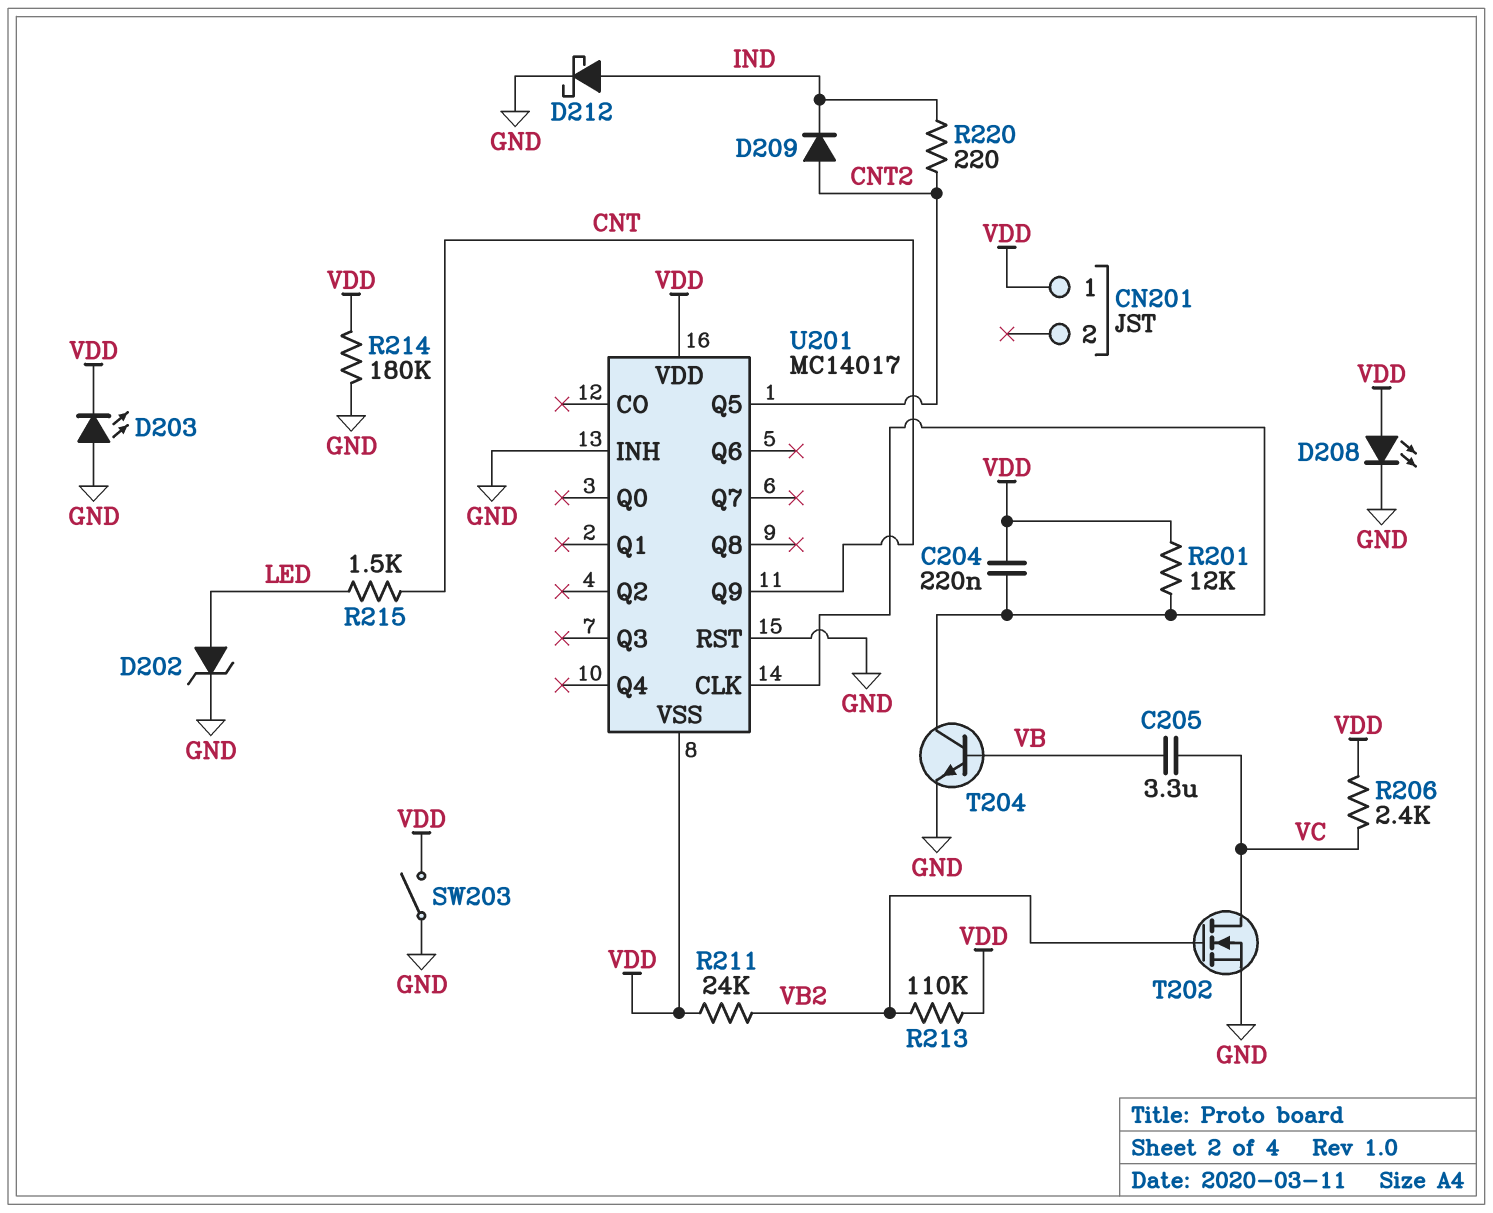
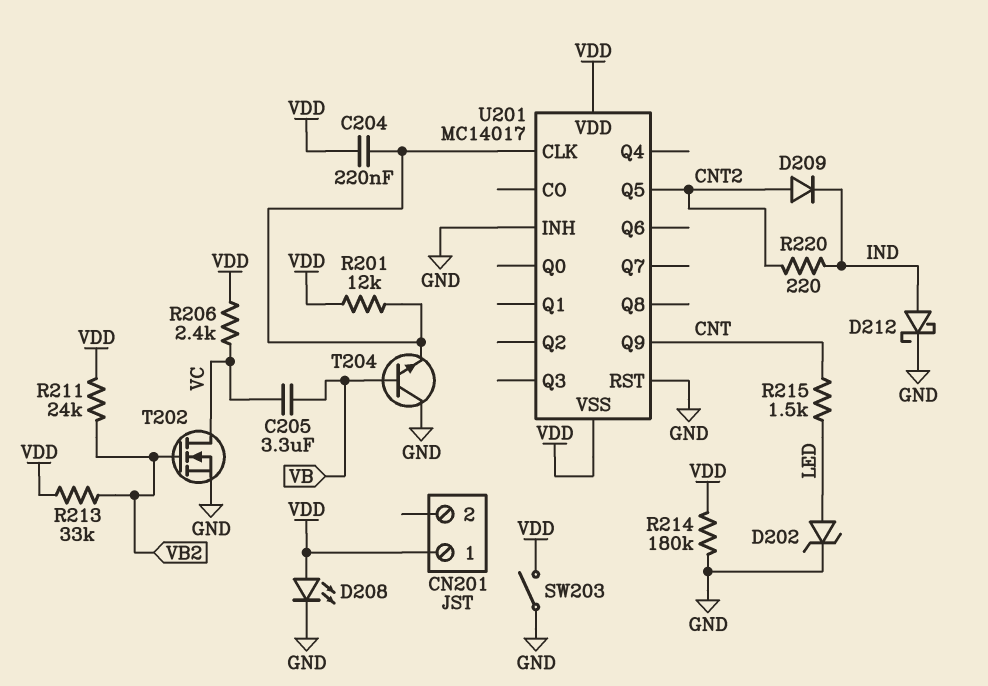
D203: LED (A GND, K VDD) -> none
R213: 110k (VB2, VDD) -> 33k (VB2, VDD)
T204: NPN (B VB, C U201/CLK, E GND) -> NPN (B VB, C GND, E U201/CLK)

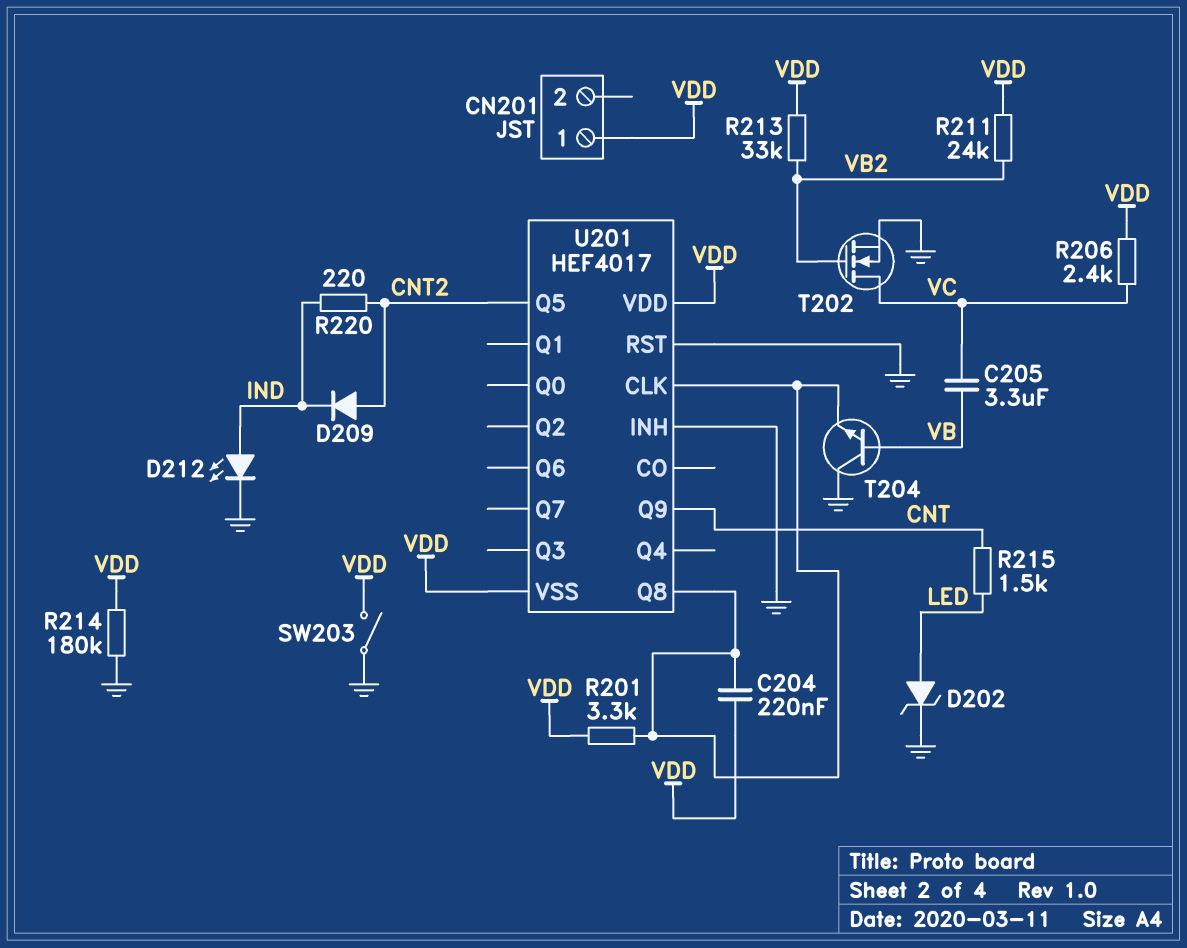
D208: LED (A VDD, K GND) -> none
D212: schottky (A IND, K GND) -> LED (A IND, K GND)
R201: 12k (U201/CLK, VDD) -> 3.3k (U201/CLK, VDD)
U201: MC14017 -> HEF4017
U201 pin Q8: none -> U201/CLK

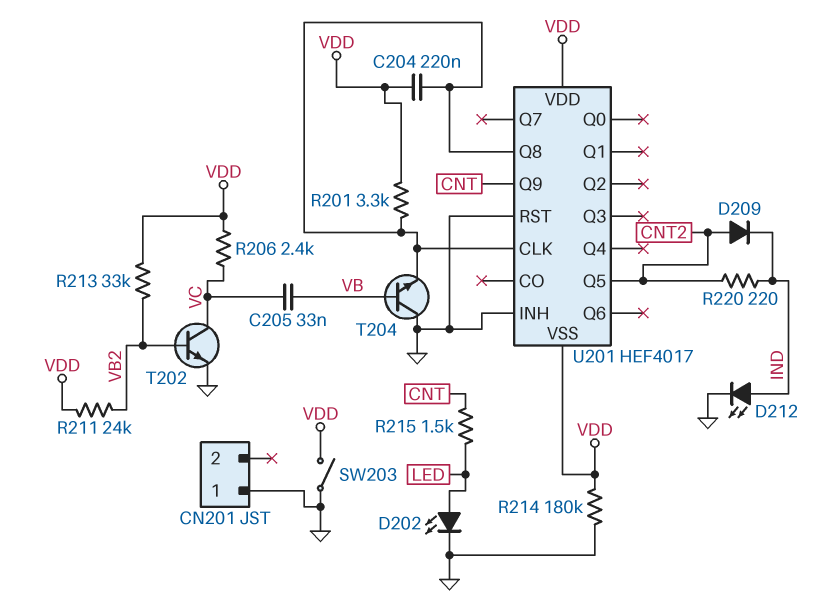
C205: 3.3uF (VB, VC) -> 33nF (VB, VC)
CN201 pin 1: VDD -> GND
D202: zener (A LED, K GND) -> LED (A LED, K GND)
T202: NMOS (G VB2, D VC, S GND) -> NPN (B VB2, C VC, E GND)

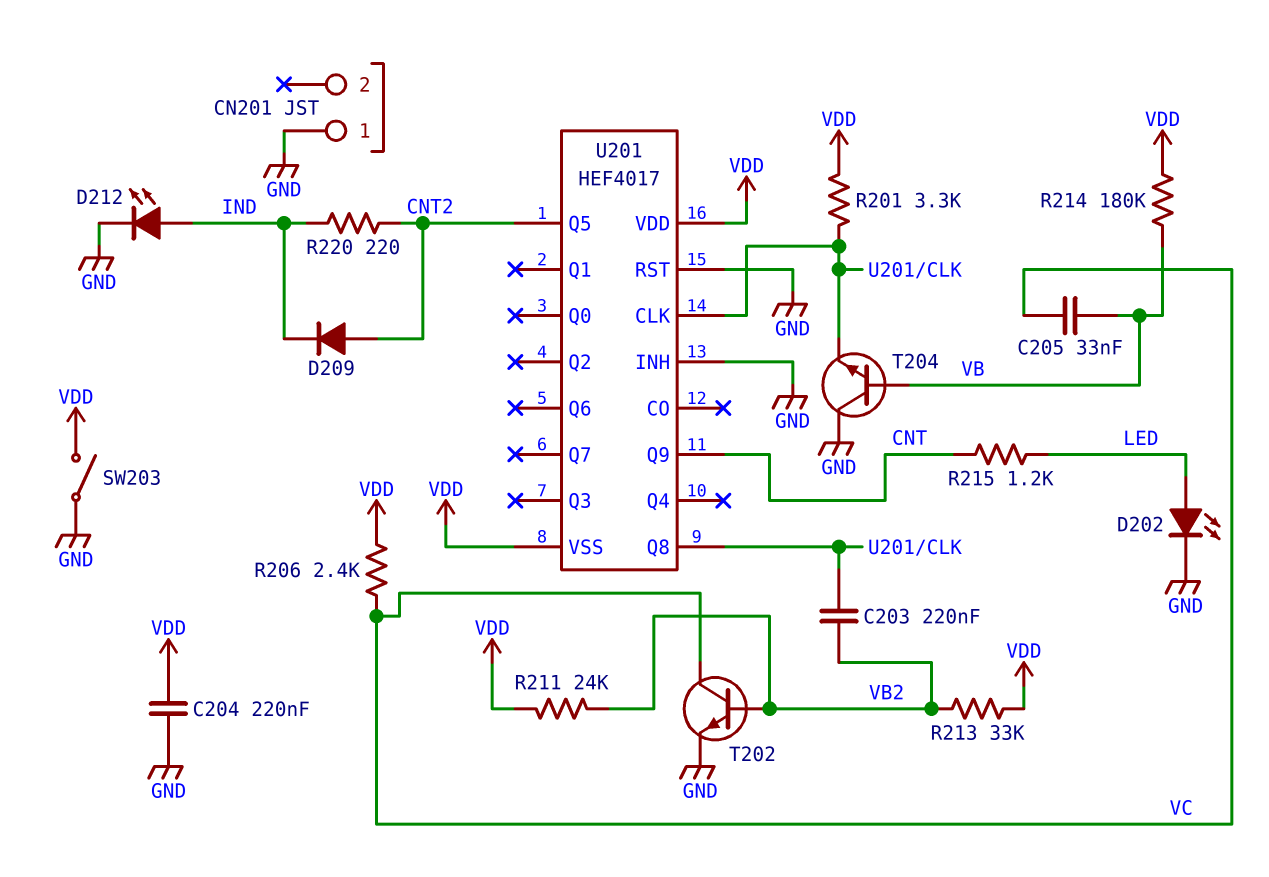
C203: none -> 220nF (U201/CLK, VB2)
C204: 220nF (U201/CLK, VDD) -> 220nF (GND, VDD)
R214: 180k (GND, VDD) -> 180k (VB, VDD)
R215: 1.5k (CNT, LED) -> 1.2k (CNT, LED)

